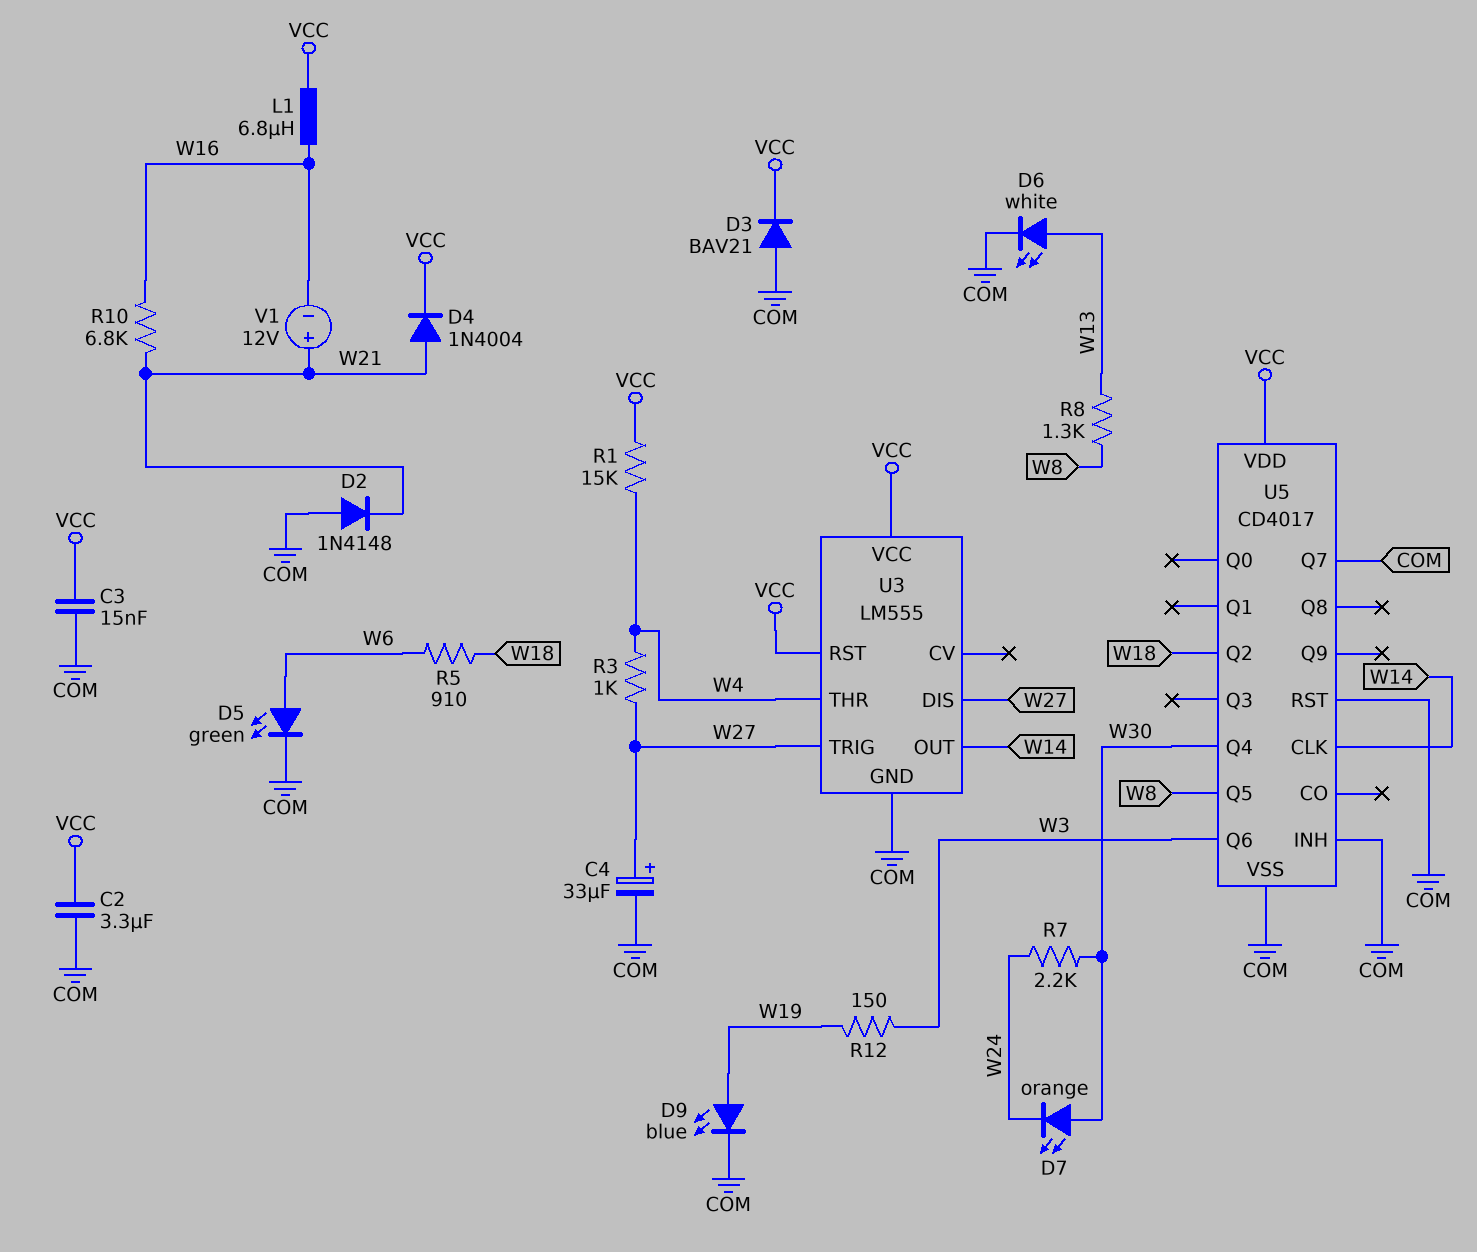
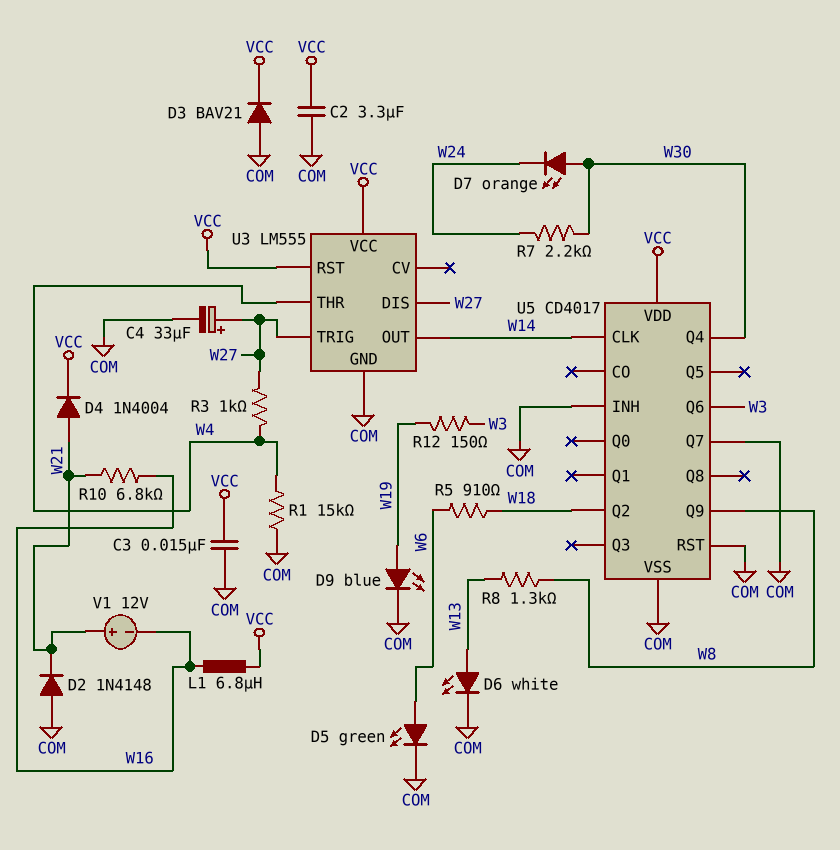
R1: 15k (VCC, W4) -> 15k (COM, W4)
U5 pin Q5: W8 -> none
U5 pin Q9: none -> W8

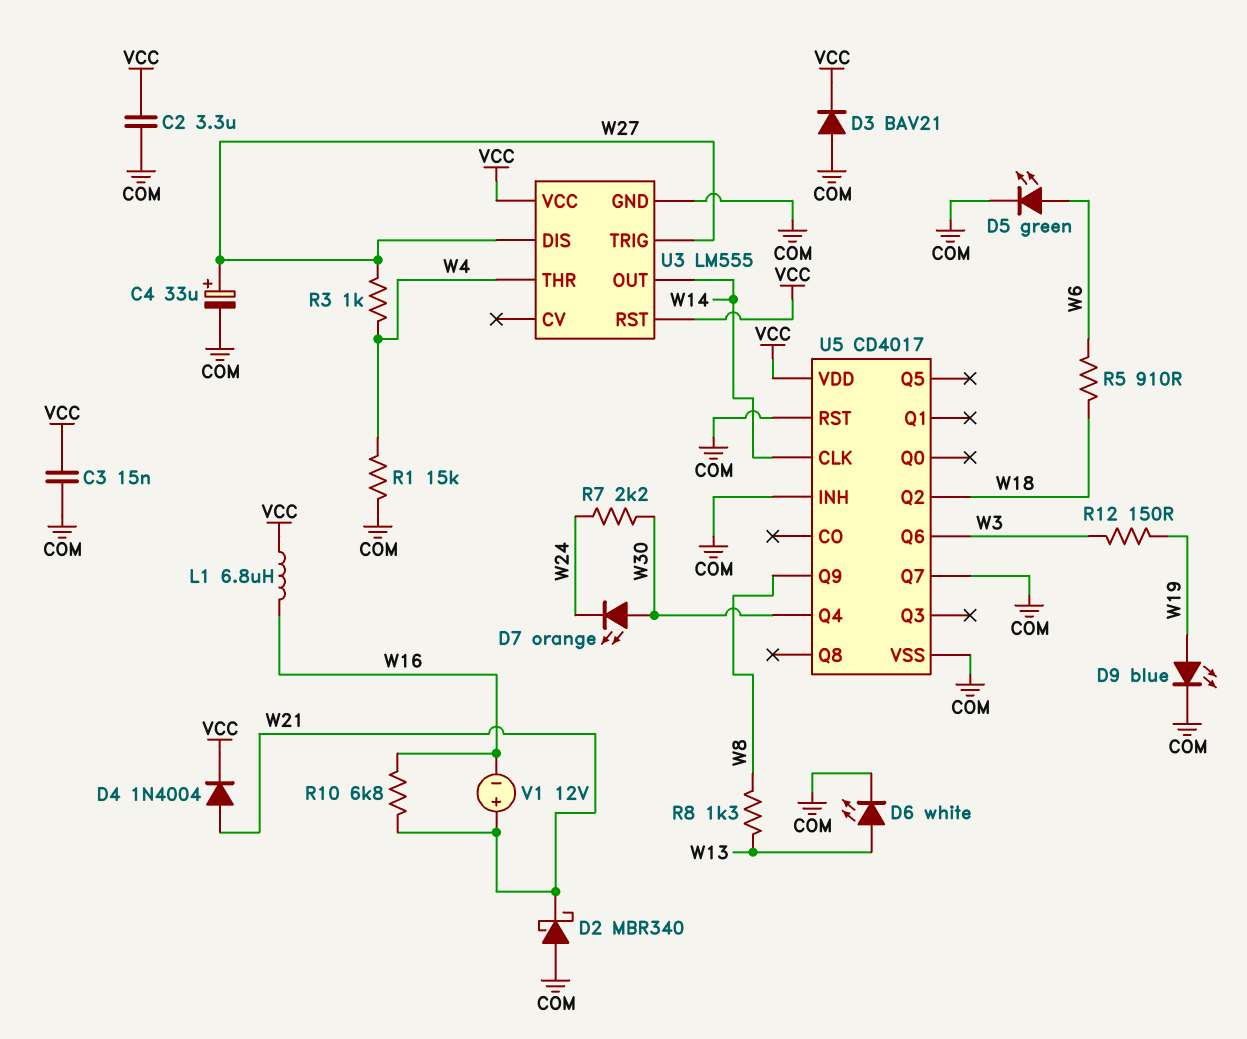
D2: diode 1N4148 (A COM, K W21) -> schottky MBR340 (A COM, K W21)

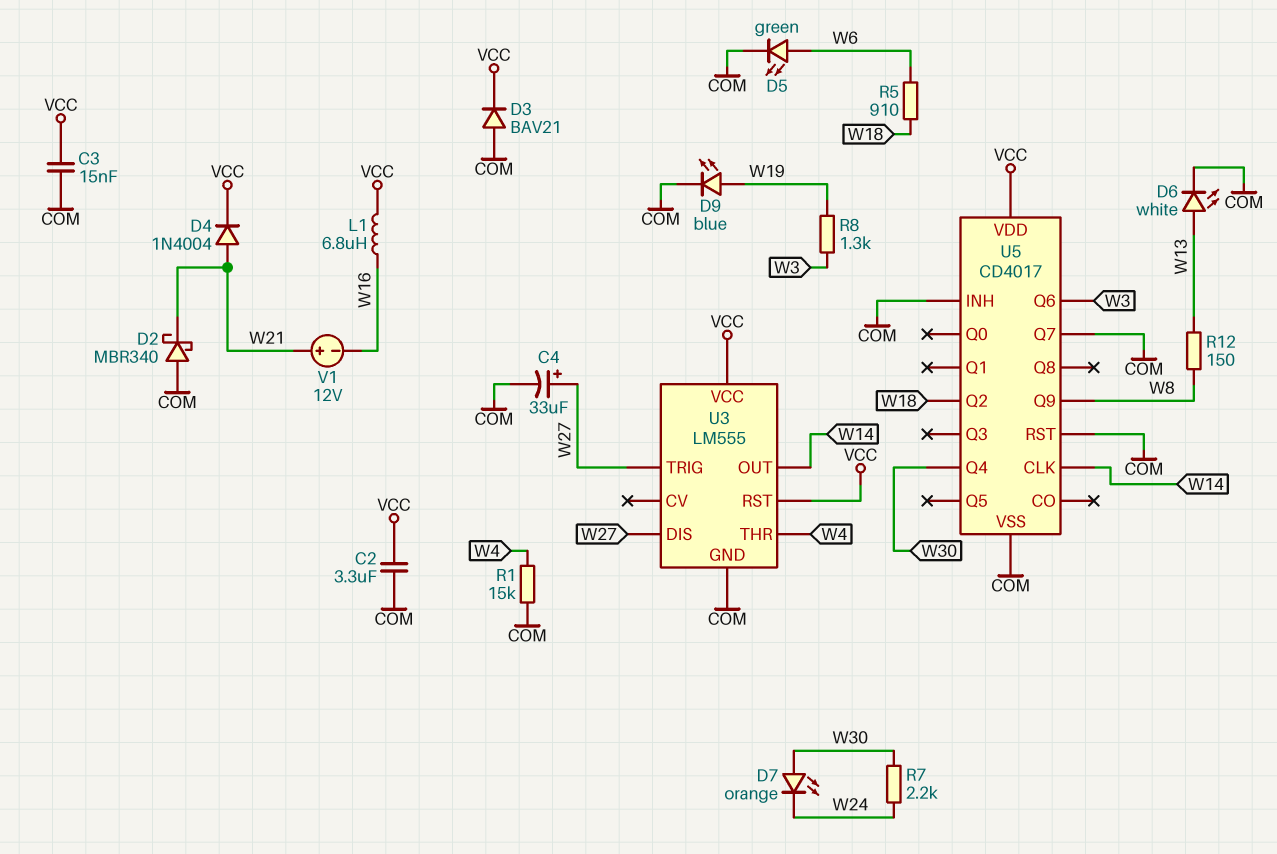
R3: 1k (W4, W27) -> none
R8: 1.3k (W8, W13) -> 1.3k (W3, W19)
R10: 6.8k (W16, W21) -> none
R12: 150 (W3, W19) -> 150 (W8, W13)

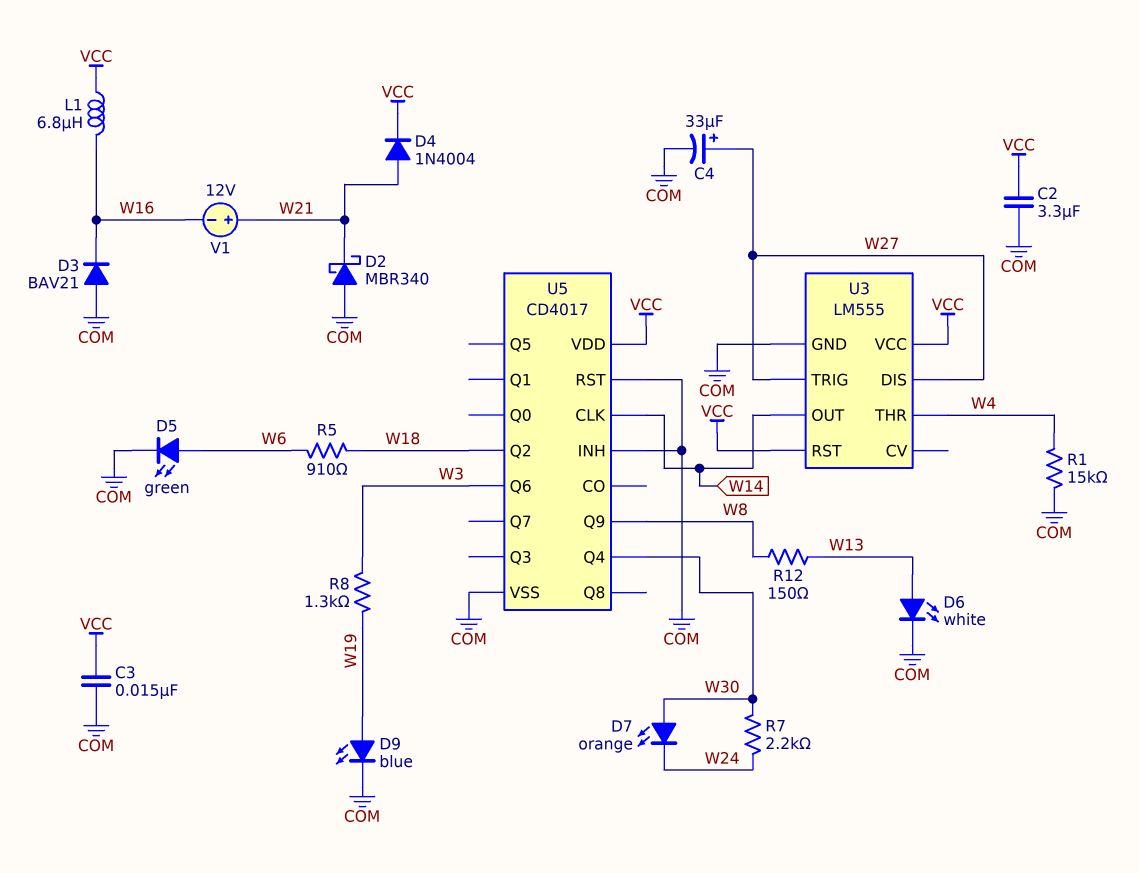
D3: diode BAV21 (A COM, K VCC) -> diode BAV21 (A COM, K W16)
U5 pin Q7: COM -> none

